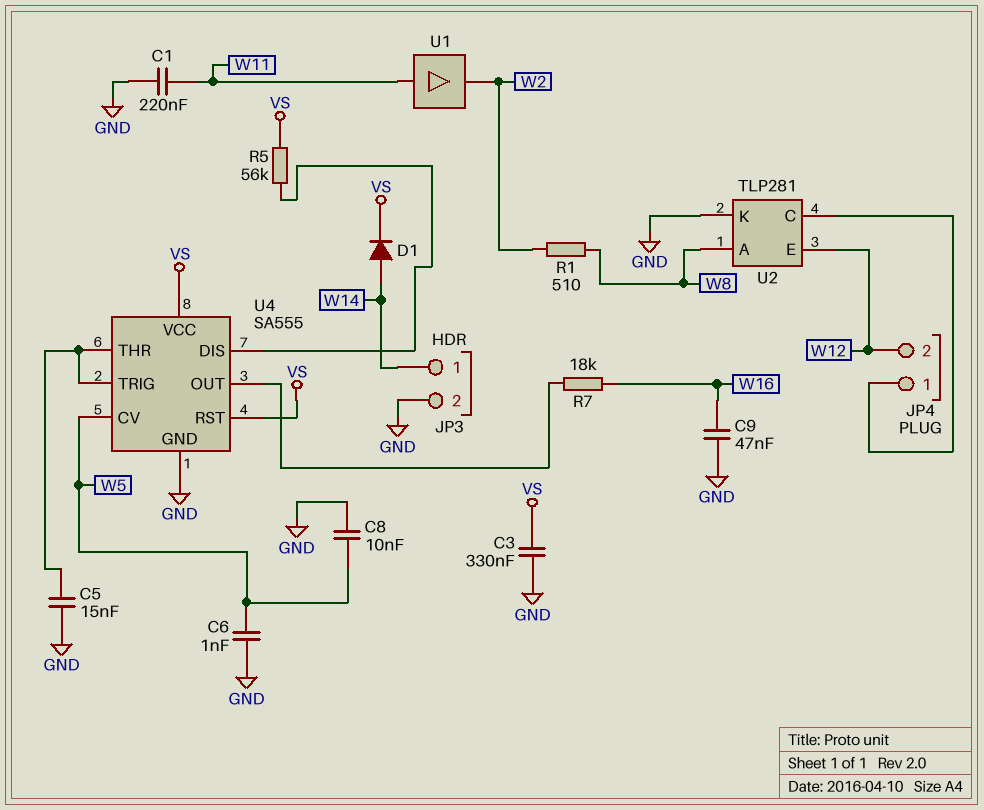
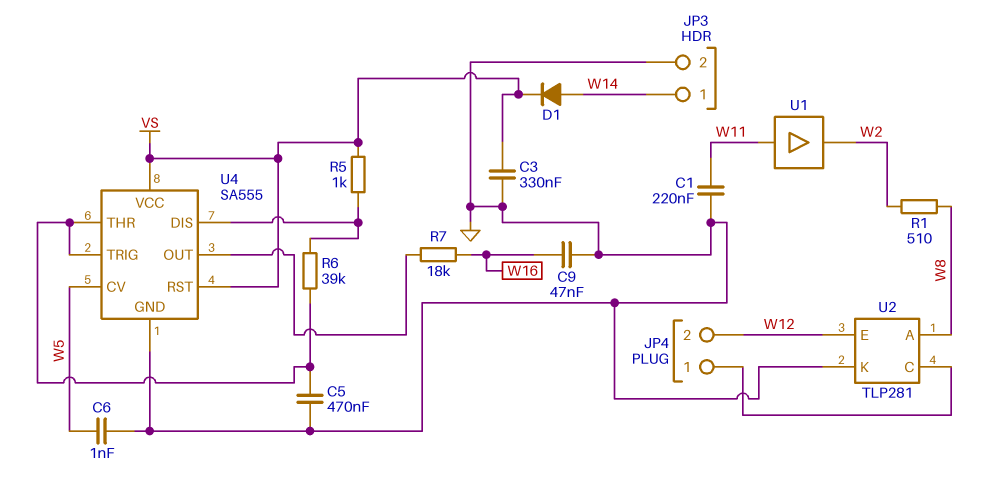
C5: 15nF (GND, U4/THR) -> 470nF (GND, U4/THR)
C8: 10nF (GND, W5) -> none
R5: 56k (U4/DIS, VS) -> 1k (U4/DIS, VS)
R6: none -> 39k (U4/DIS, U4/THR)

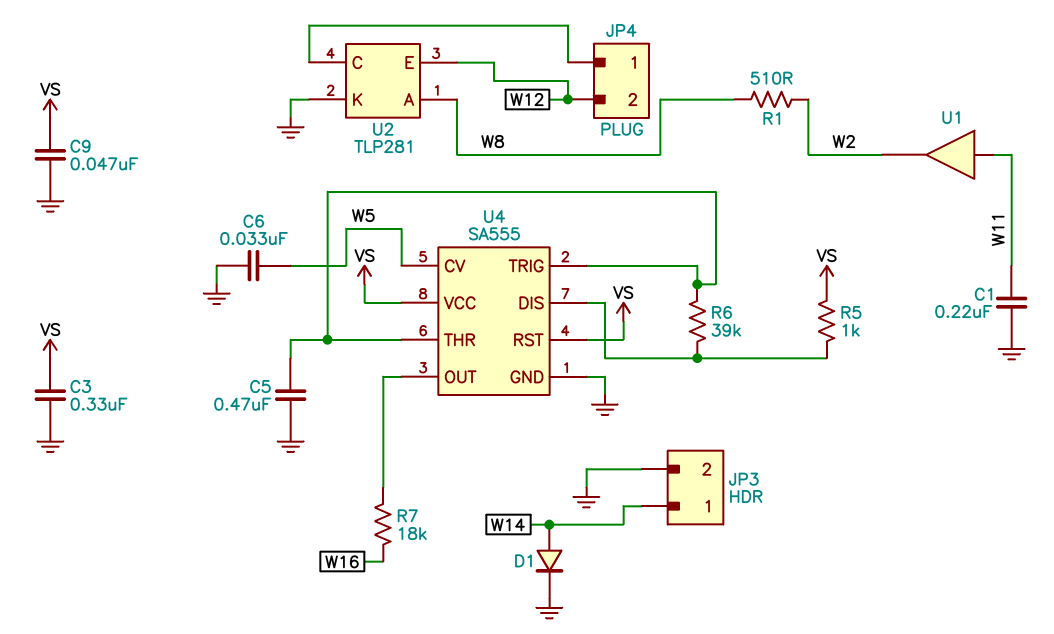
C6: 1nF (GND, W5) -> 33nF (GND, W5)
C9: 47nF (GND, W16) -> 47nF (GND, VS)
D1: diode (A W14, K VS) -> diode (A W14, K GND)

